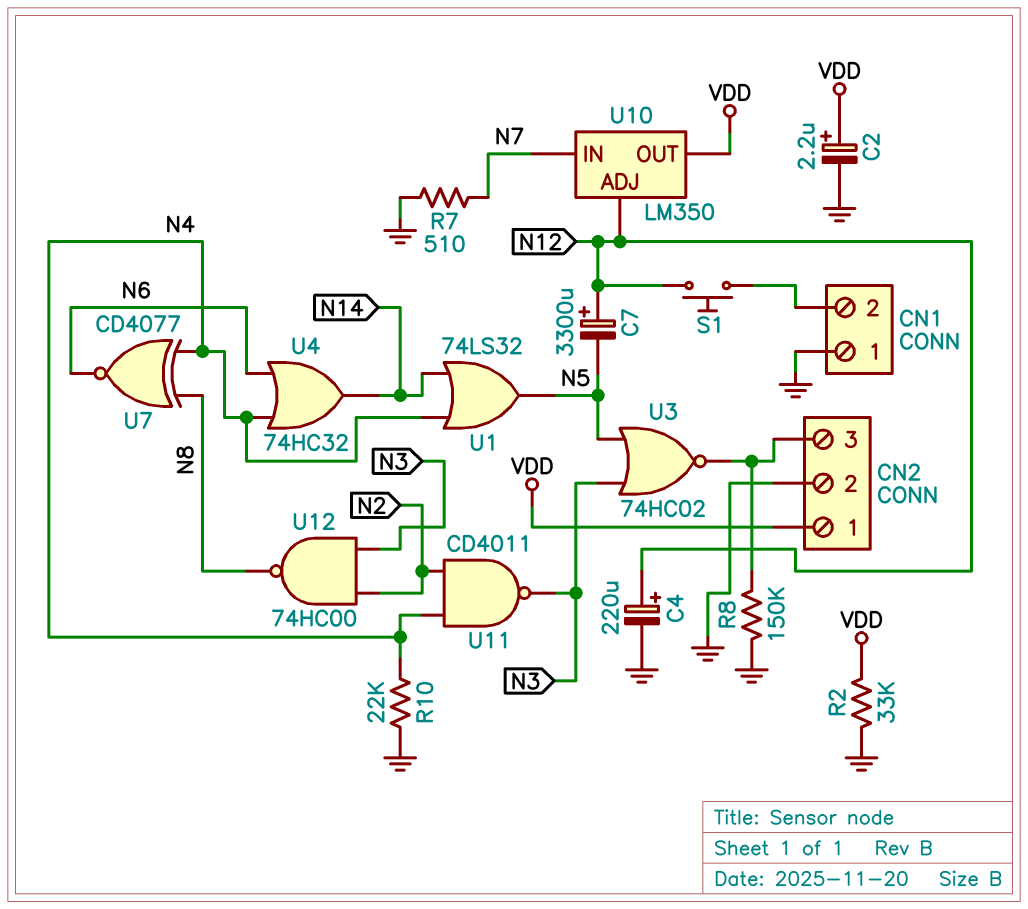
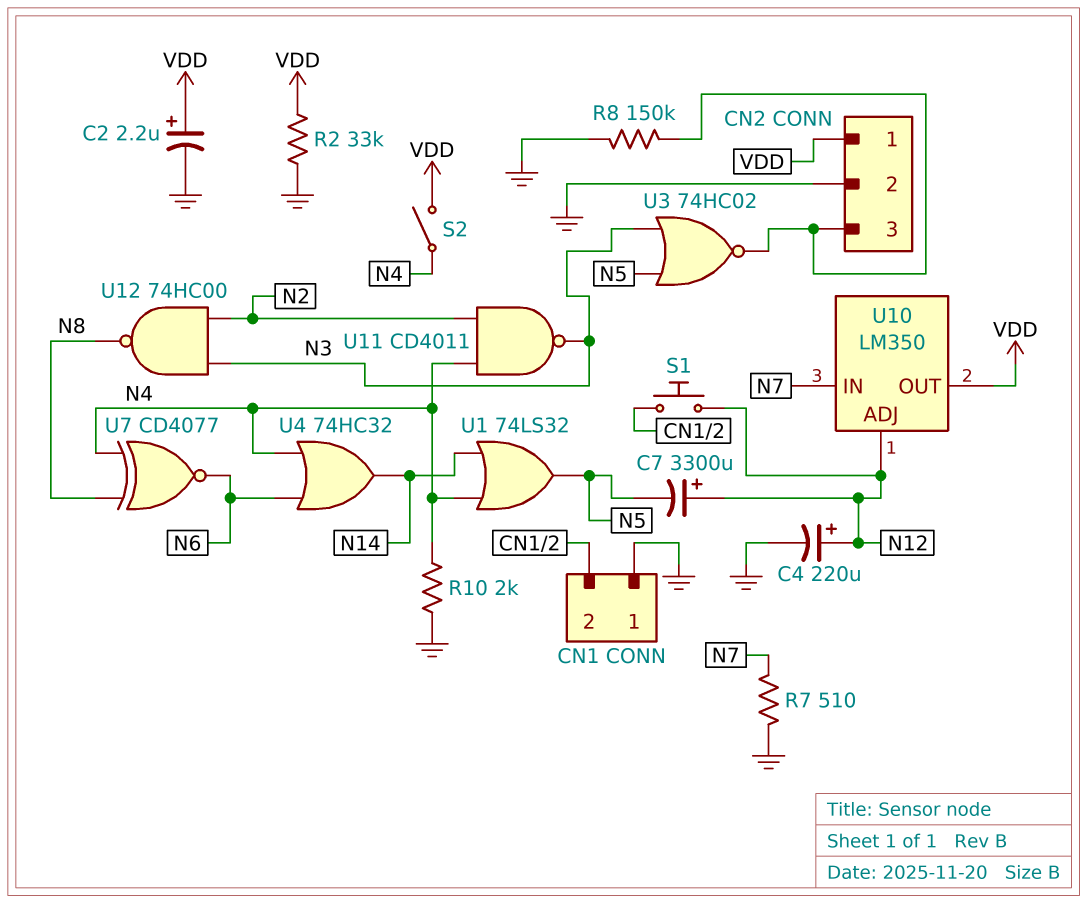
R10: 22k (GND, N4) -> 2k (GND, N4)
S2: none -> switch (N4, VDD)

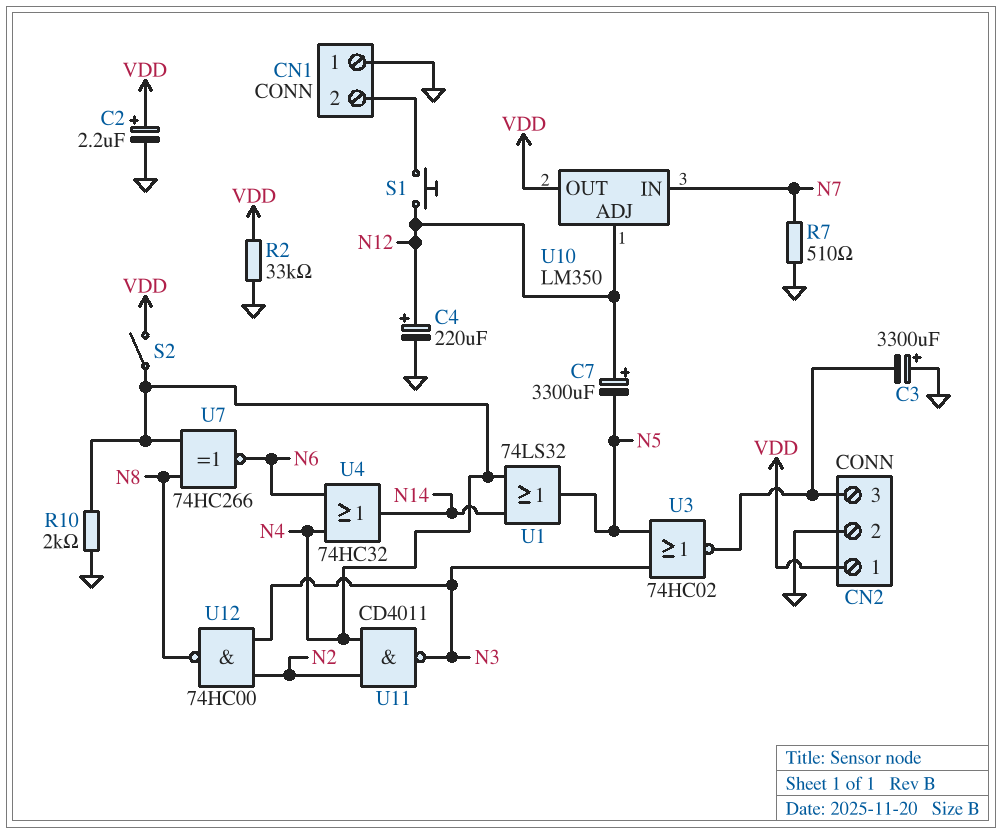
C3: none -> 3300uF (plus GND, minus CN2/3)
R8: 150k (CN2/3, GND) -> none
U7: XNOR CD4077 (in N4, in N8, out N6) -> XNOR 74HC266 (in N4, in N8, out N6)

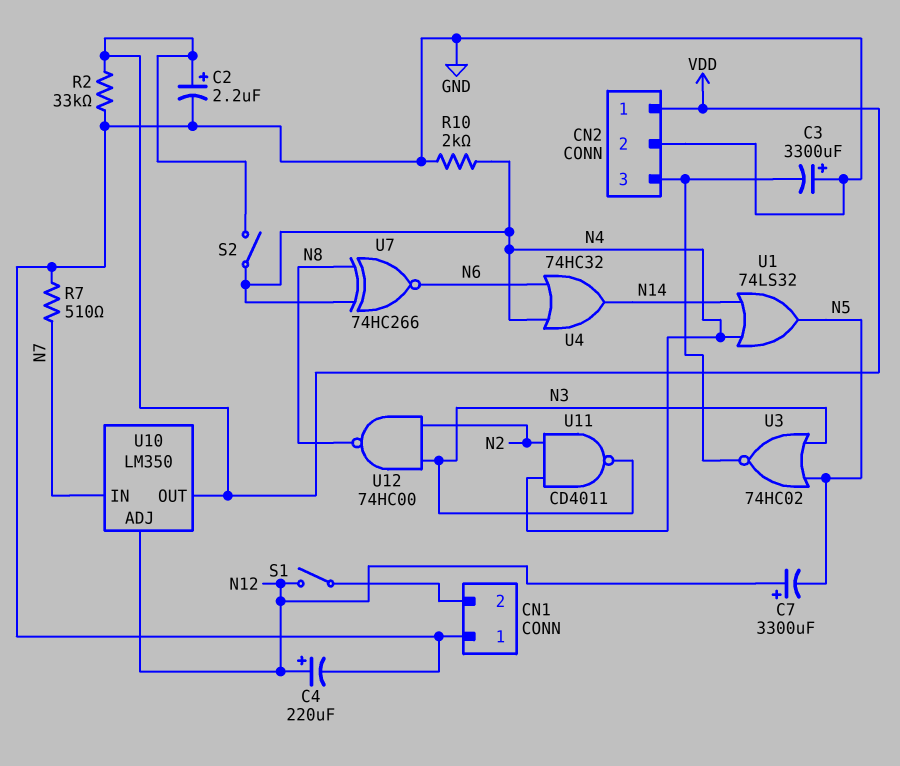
S1: button (CN1/2, N12) -> switch (CN1/2, N12)

